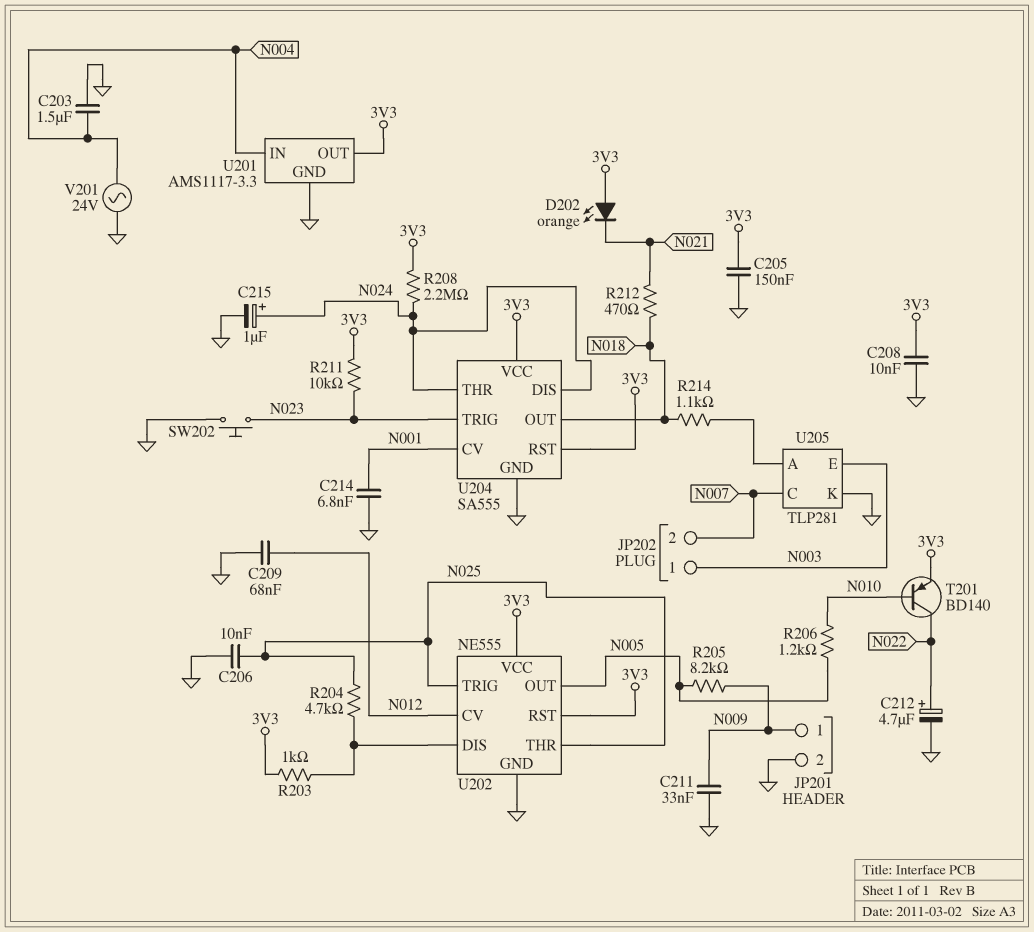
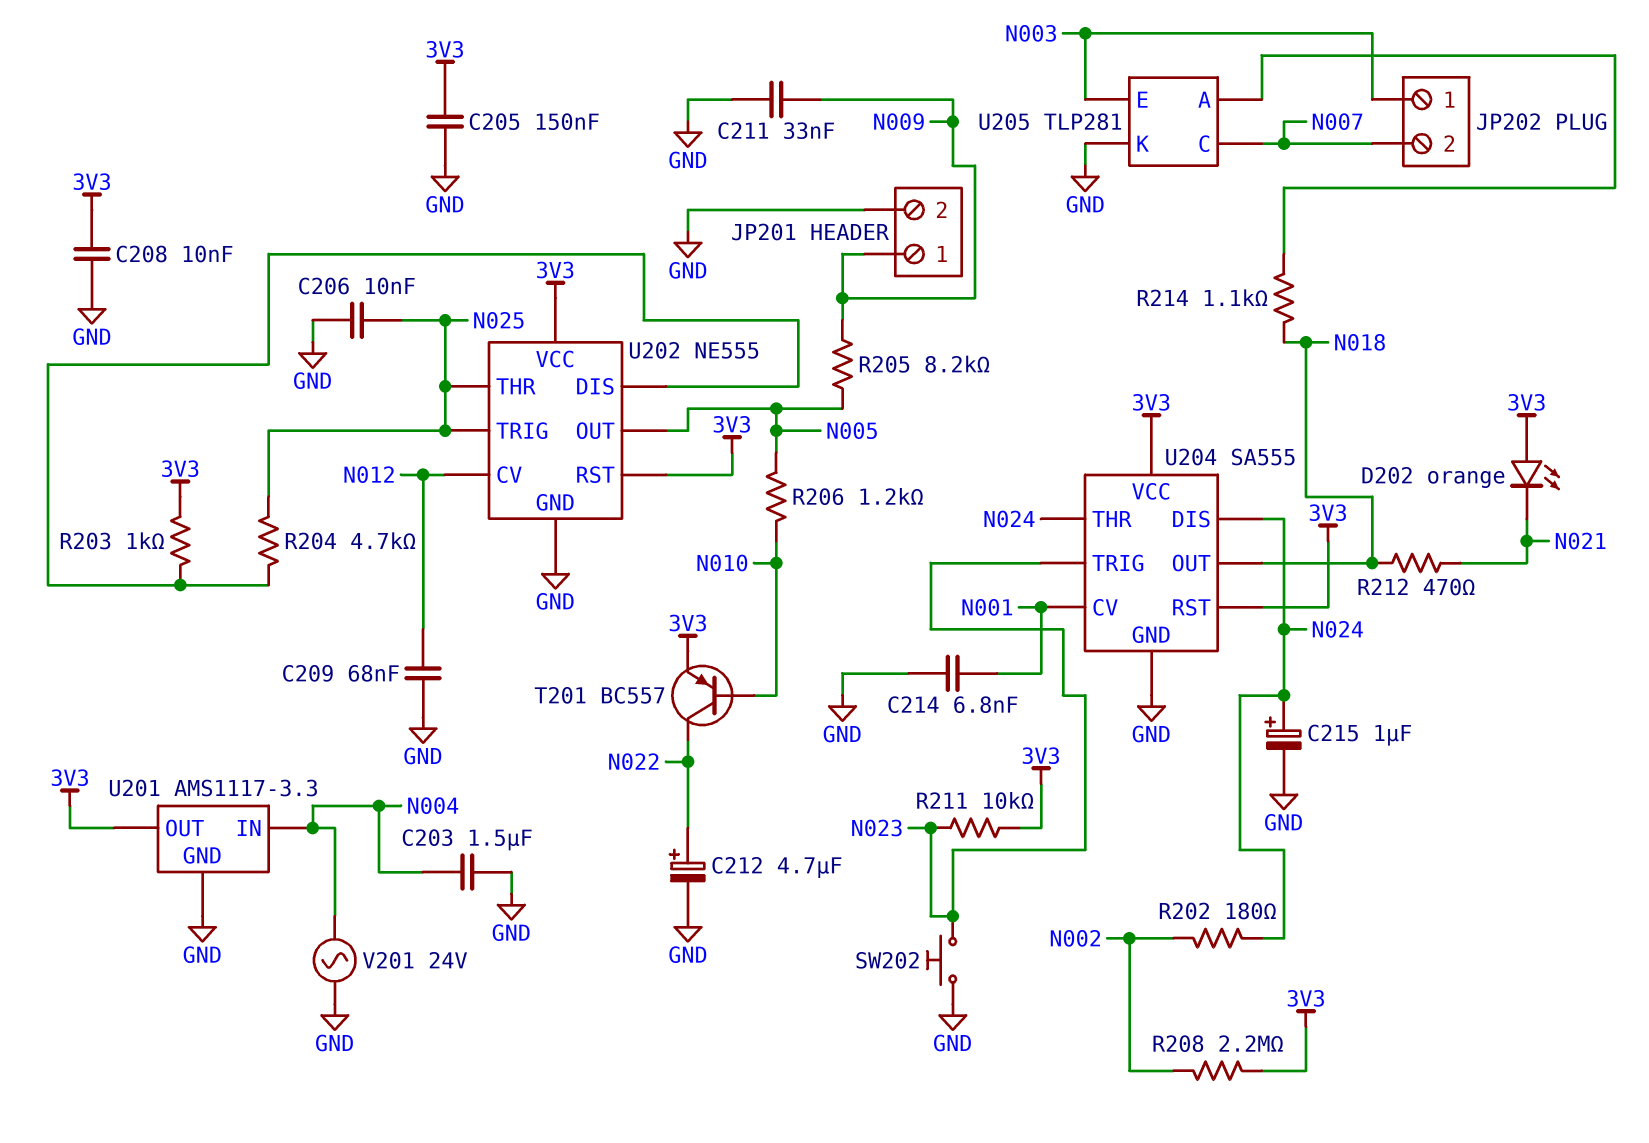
R202: none -> 180 (N002, N024)
R208: 2.2M (3V3, N024) -> 2.2M (3V3, N002)
T201: PNP BD140 (B N010, C N022, E 3V3) -> PNP BC557 (B N010, C N022, E 3V3)

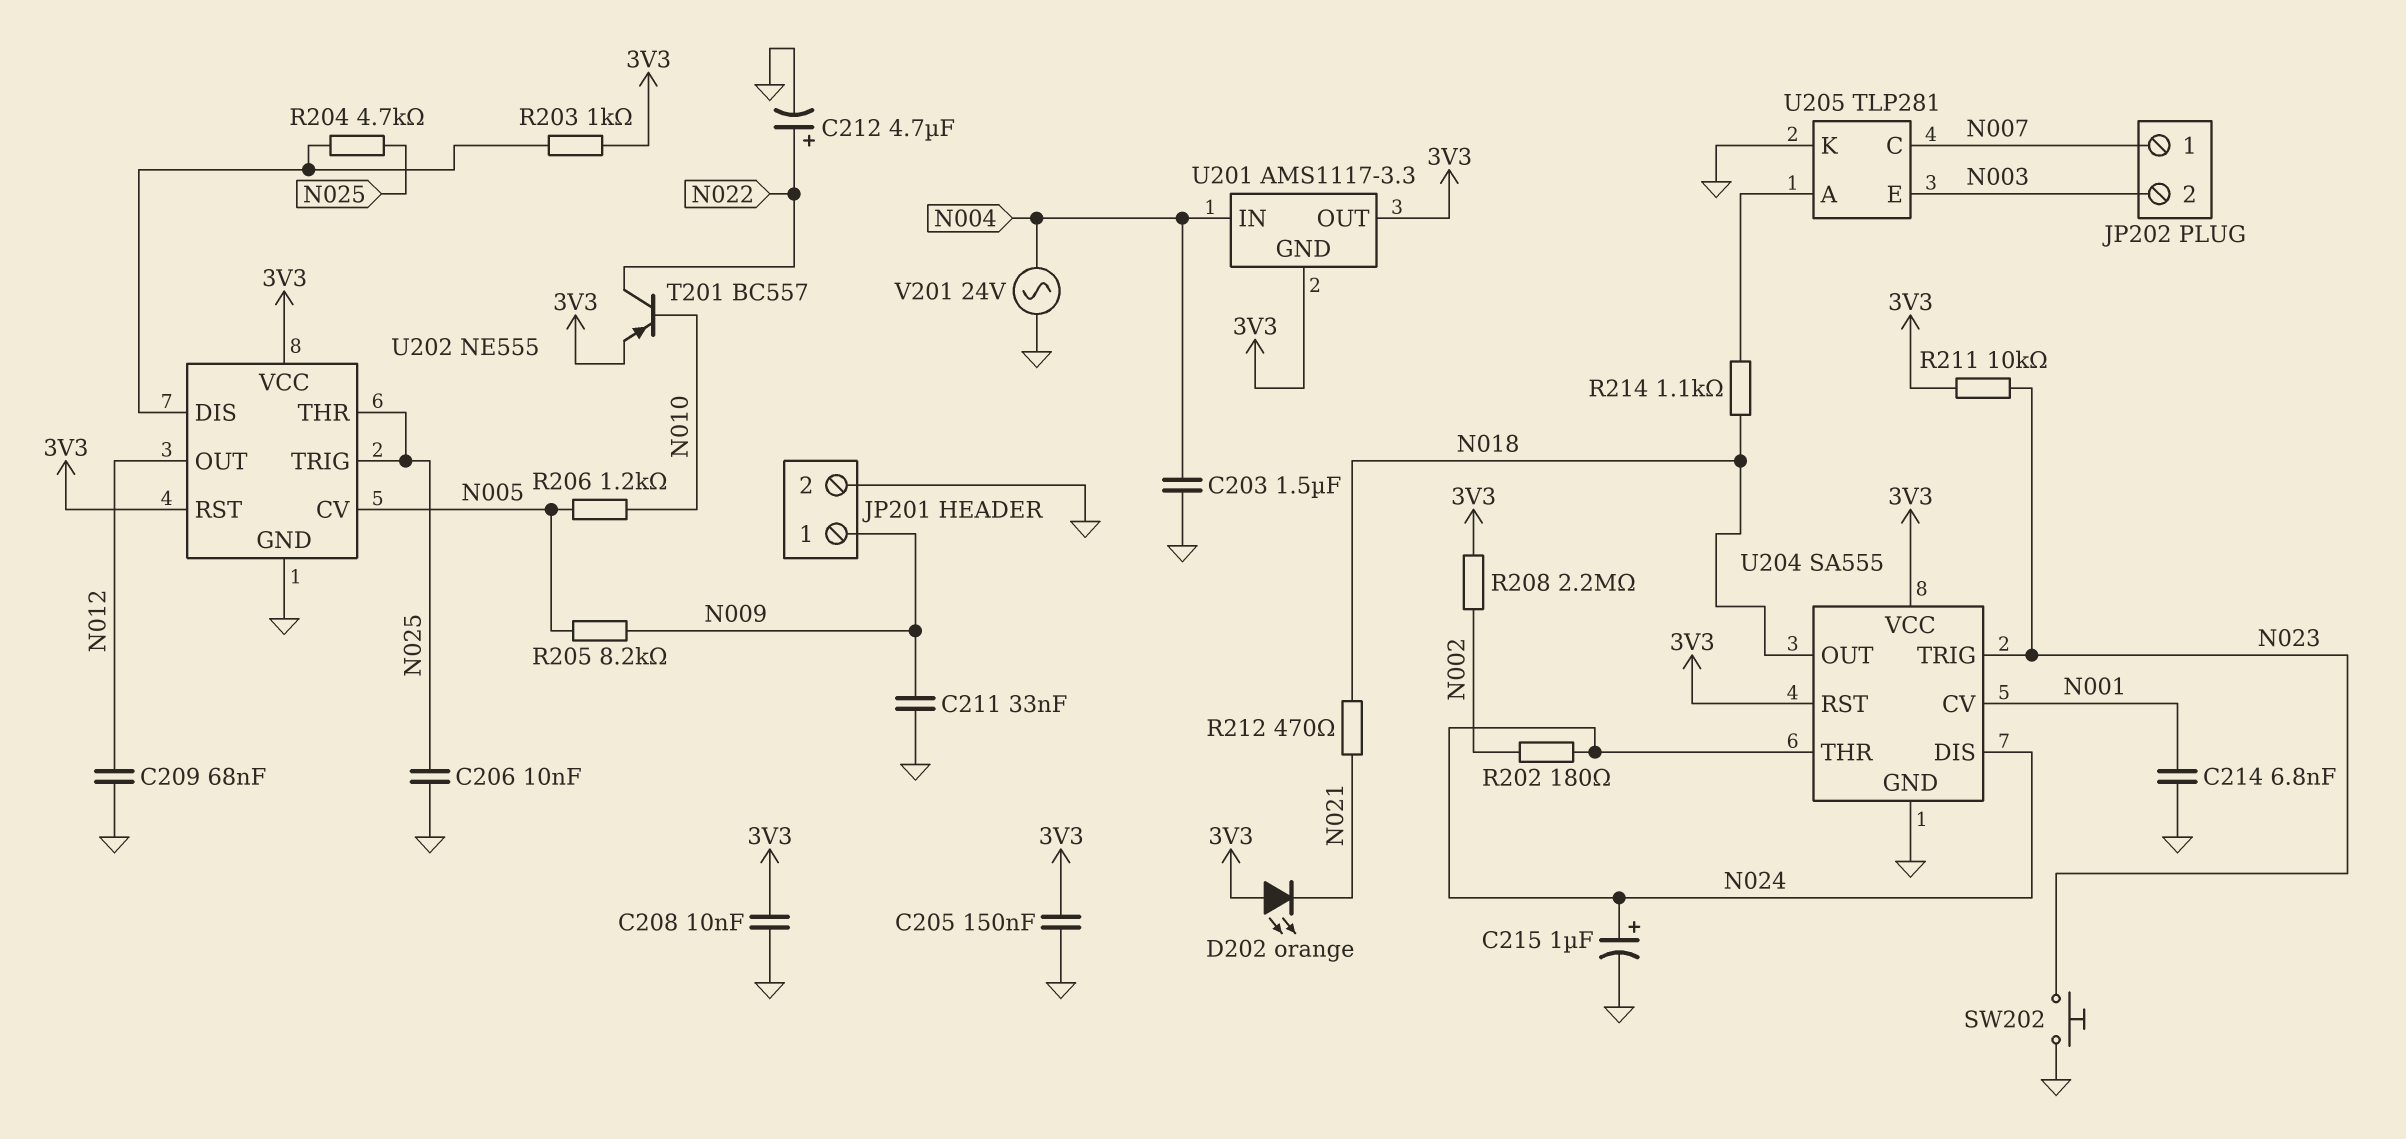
JP202 pin 1: N003 -> N007
JP202 pin 2: N007 -> N003
U201 pin GND: GND -> 3V3
U202 pin CV: N012 -> N005
U202 pin OUT: N005 -> N012

